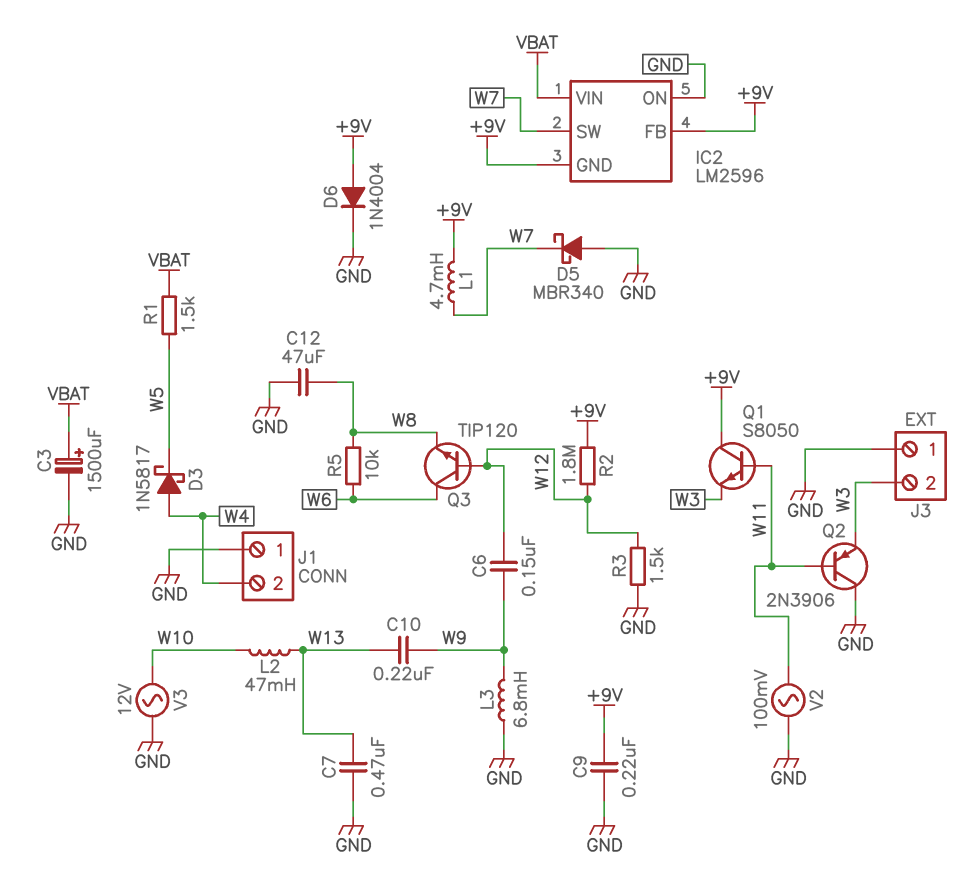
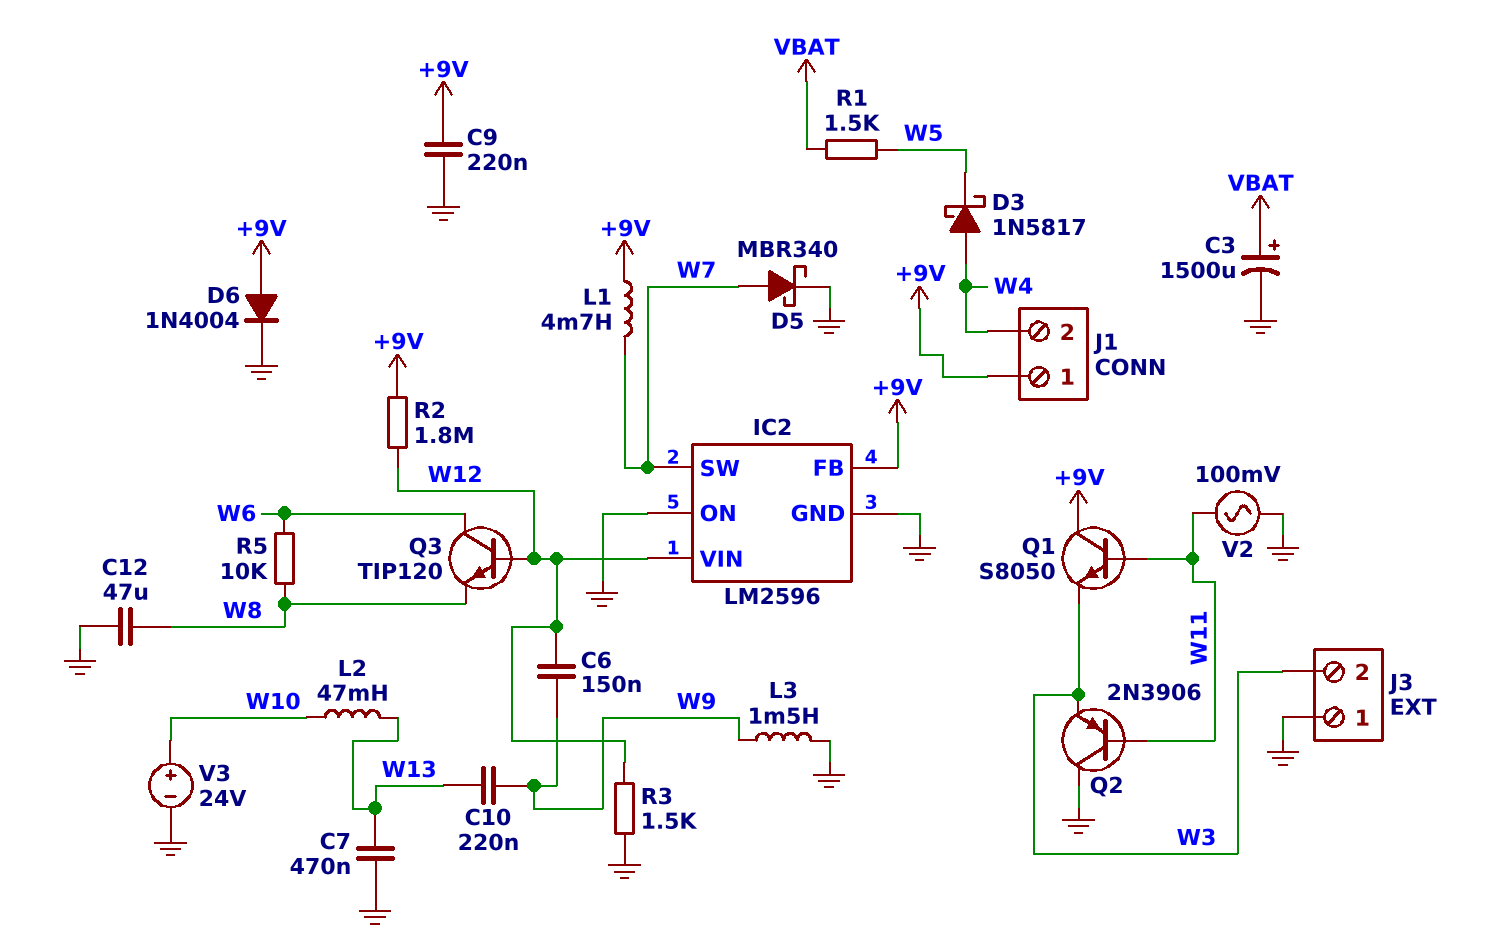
D5: schottky MBR340 (A GND, K W7) -> schottky MBR340 (A W7, K GND)
IC2 pin GND: +9V -> GND
IC2 pin VIN: VBAT -> W12
J1 pin 1: GND -> +9V
L3: 6.8mH (GND, W9) -> 1.5mH (GND, W9)
V3: AC 12V (GND, W10) -> 24V (plus W10, minus GND)

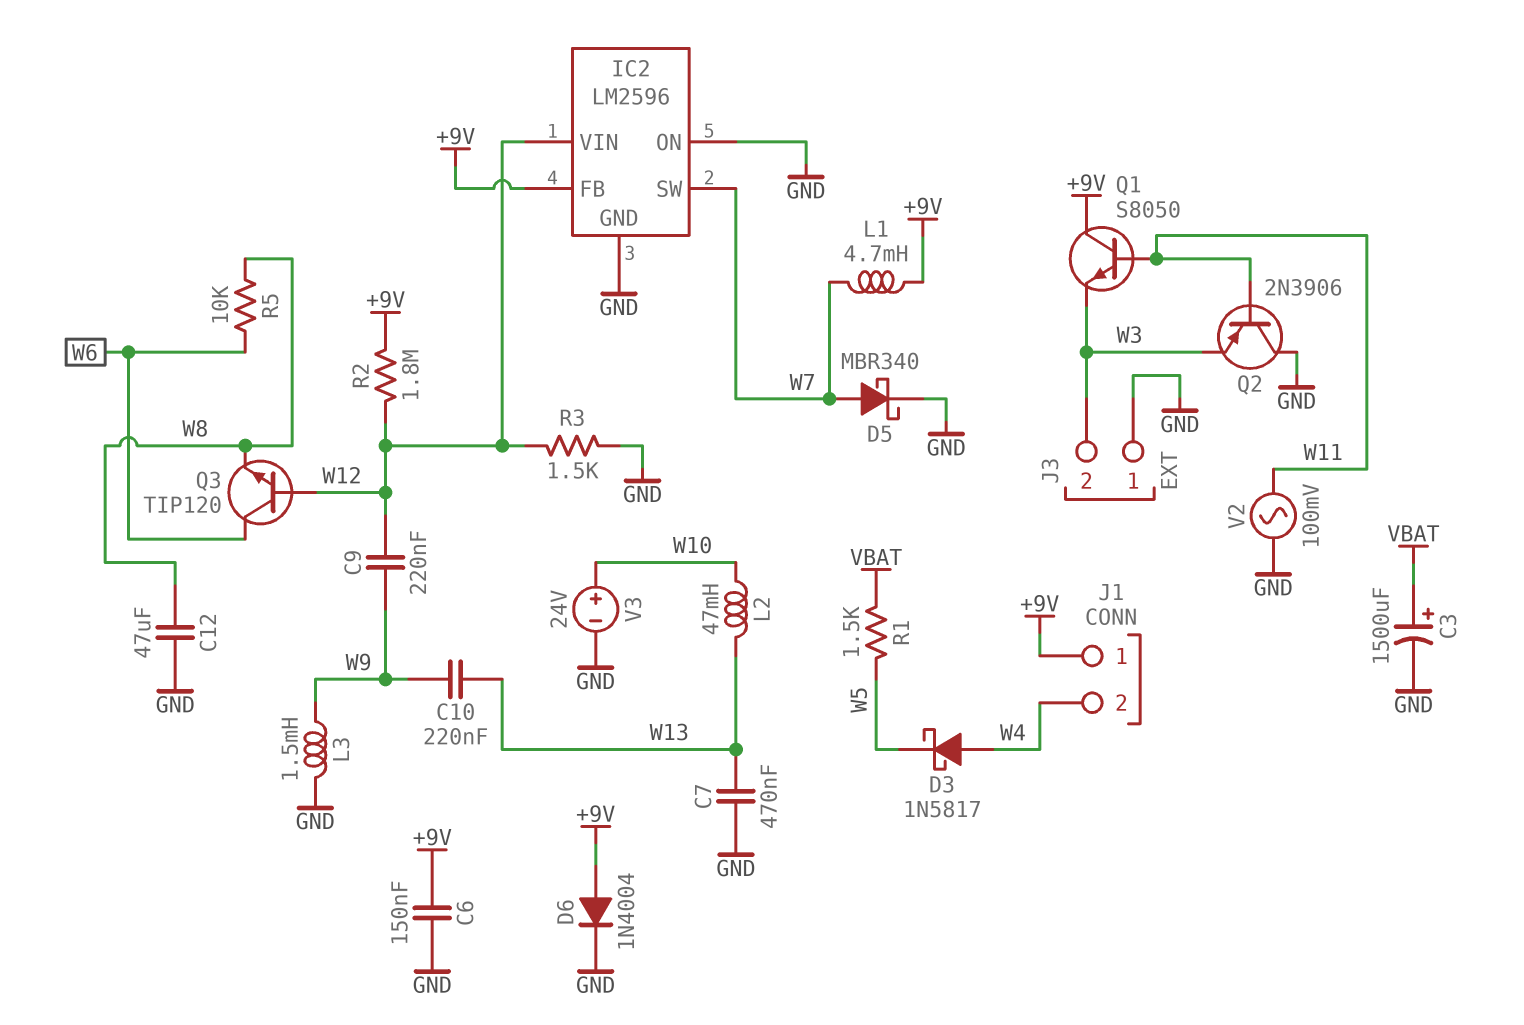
C6: 150nF (W9, W12) -> 150nF (+9V, GND)
C9: 220nF (+9V, GND) -> 220nF (W9, W12)

